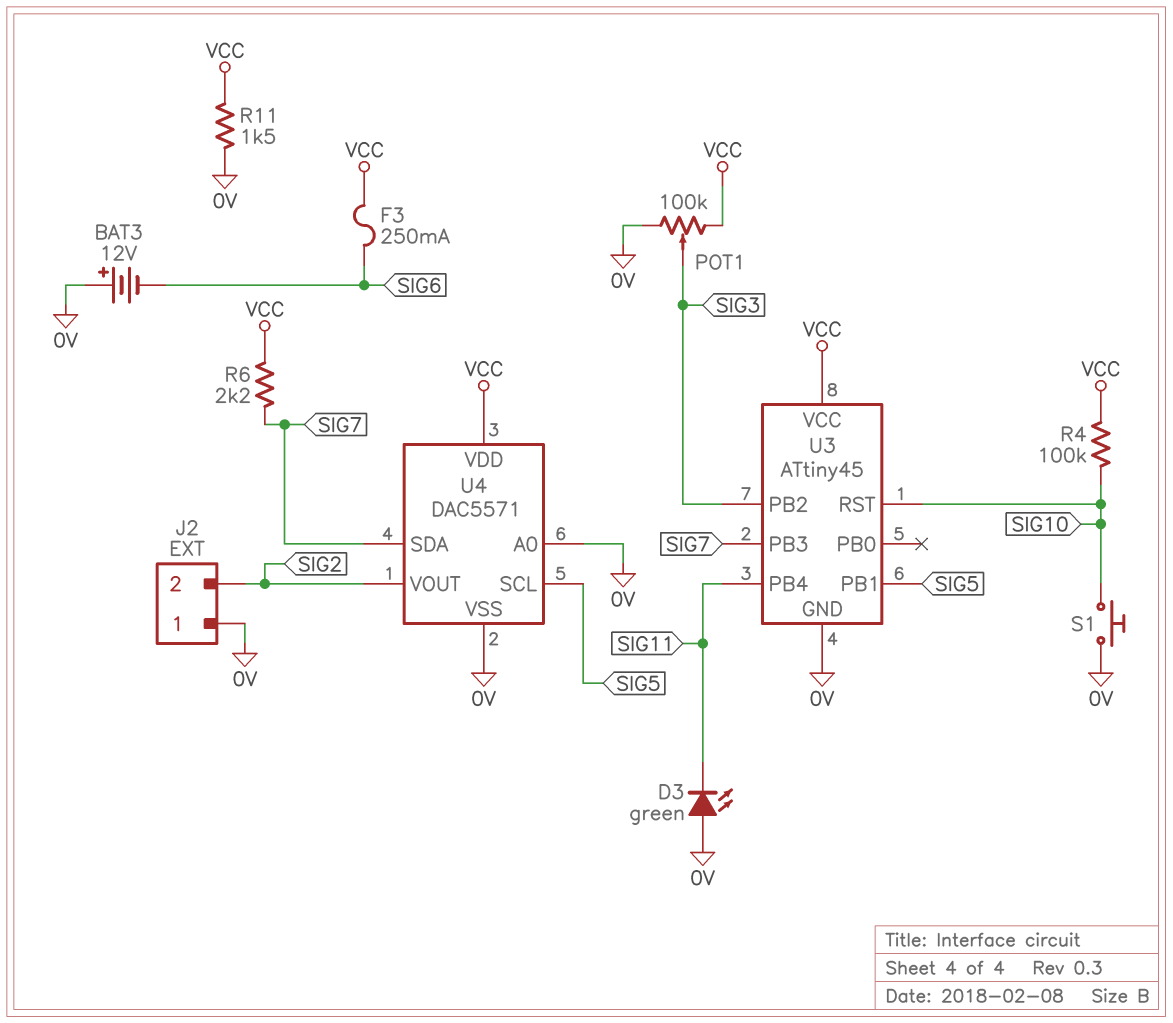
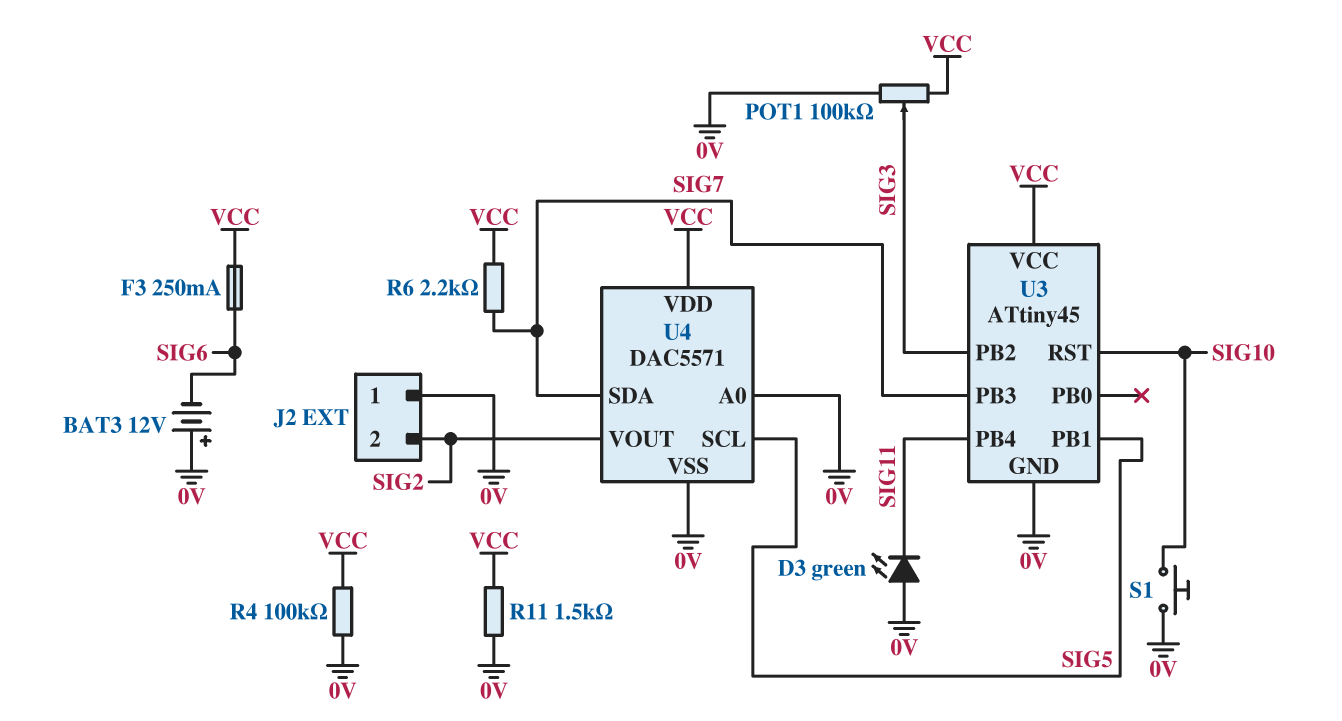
R4: 100k (SIG10, VCC) -> 100k (0V, VCC)

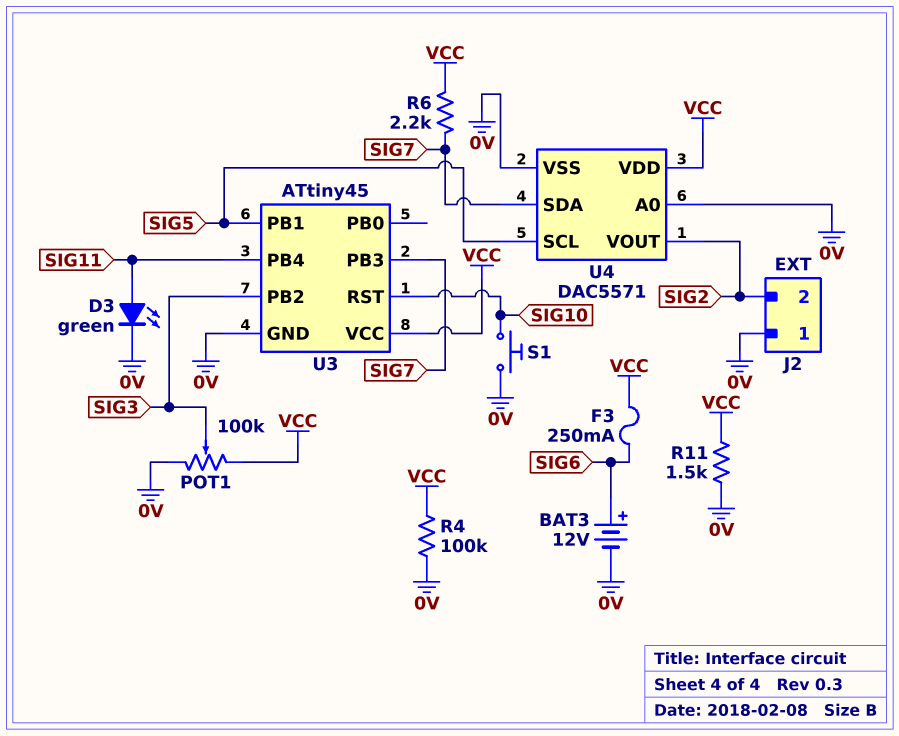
BAT3: 12V (plus 0V, minus SIG6) -> 12V (plus SIG6, minus 0V)
D3: LED green (A 0V, K SIG11) -> LED green (A SIG11, K 0V)

